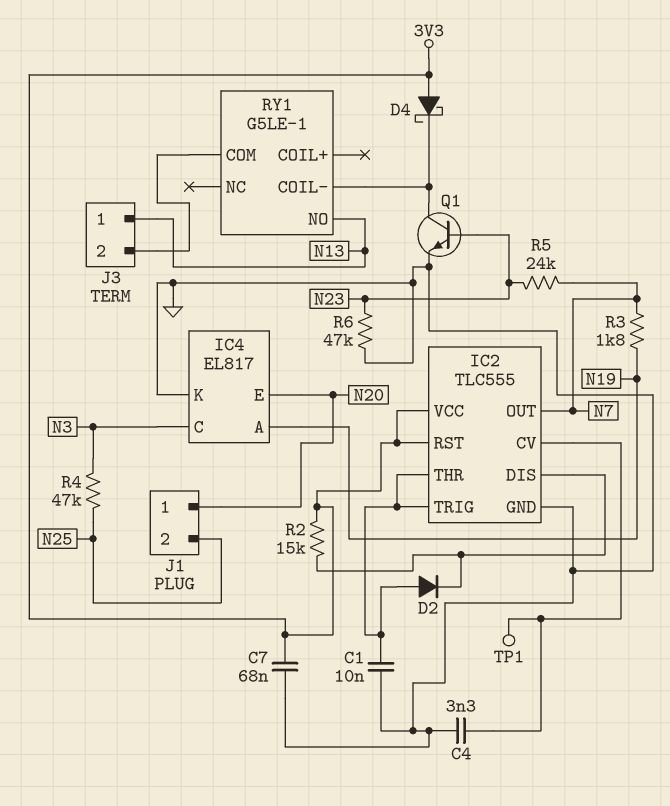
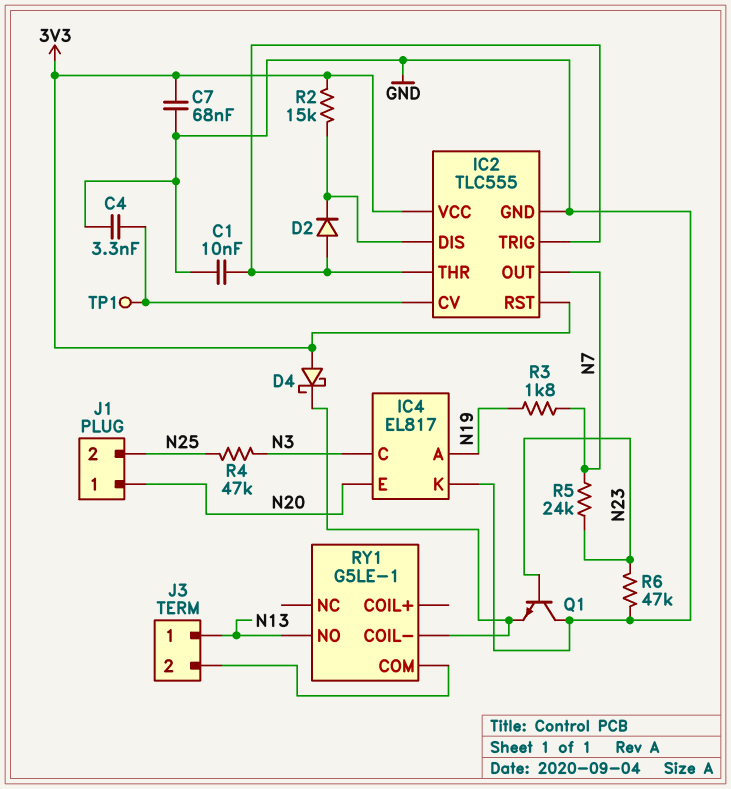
Q1: NPN (B N23, C RY1/COIL-, E GND) -> NPN (B N23, C GND, E RY1/COIL-)

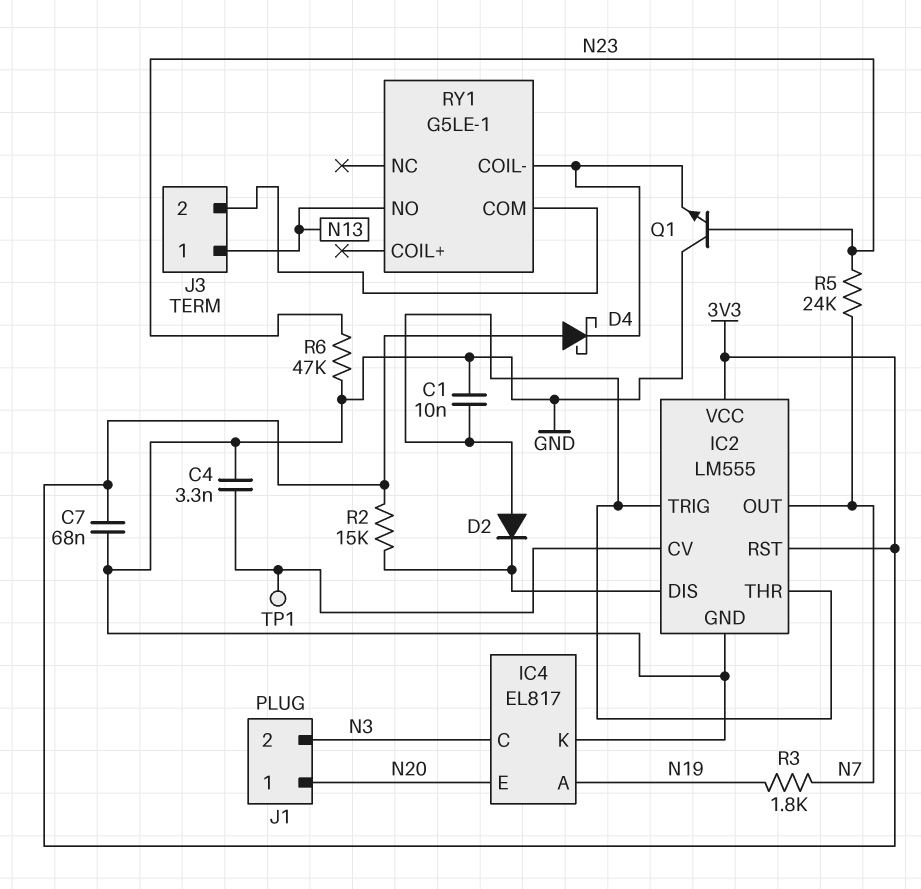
IC2: TLC555 -> LM555
J1 pin 2: N25 -> N3
R4: 47k (N3, N25) -> none

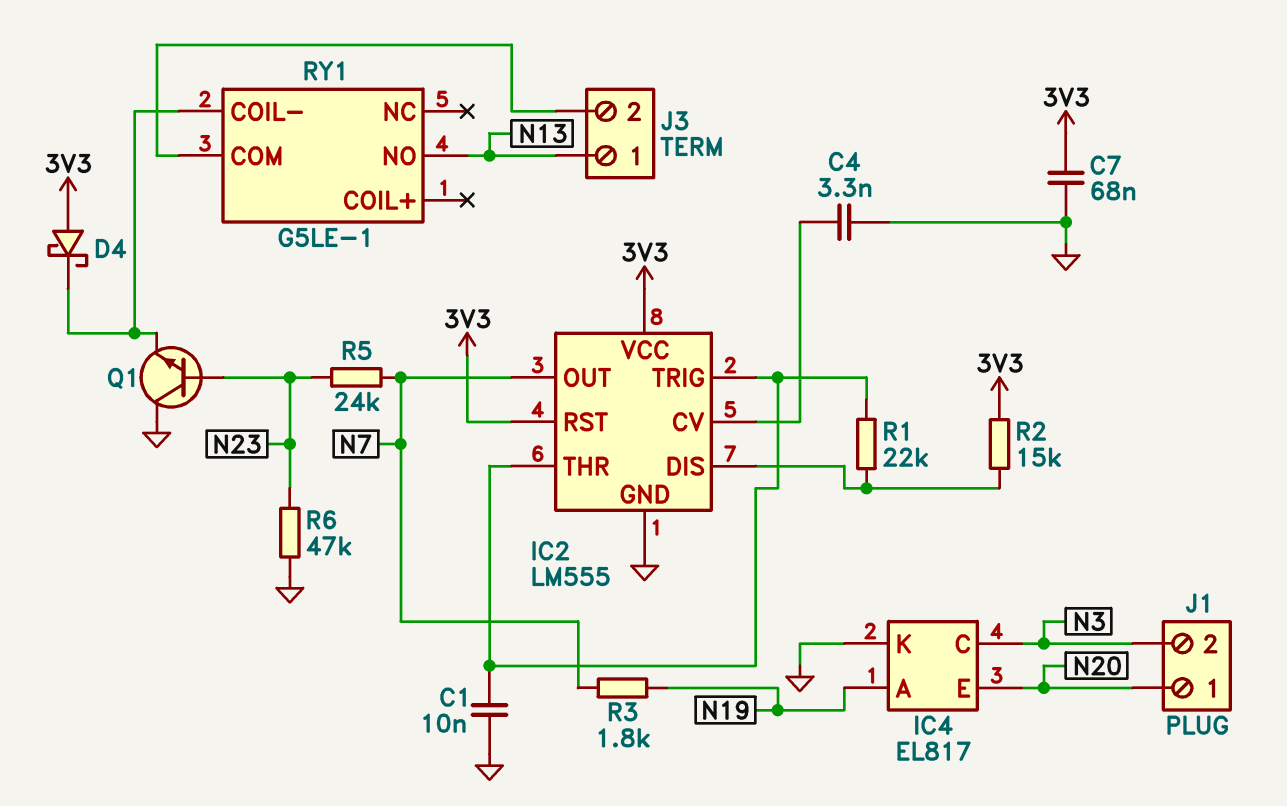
D2: diode (A IC2/THR, K IC2/DIS) -> none
R1: none -> 22k (IC2/DIS, IC2/THR)
TP1: test point (IC2/CV) -> none

